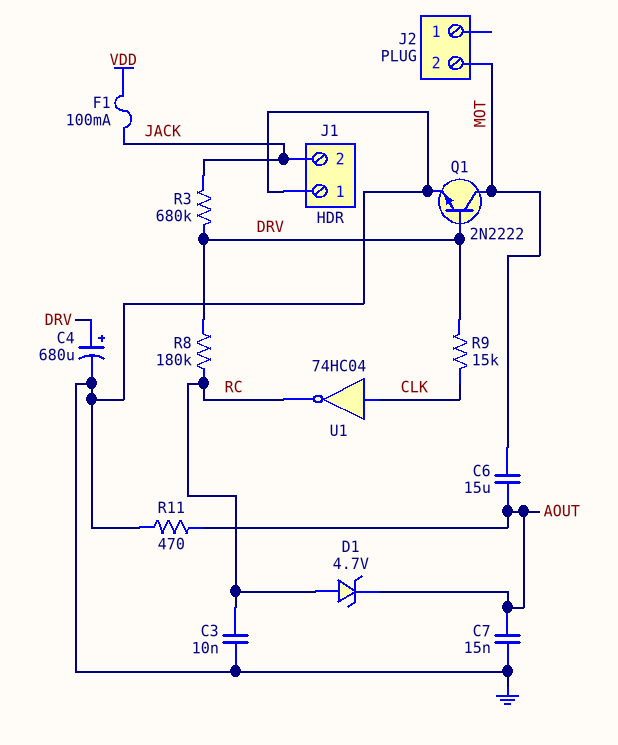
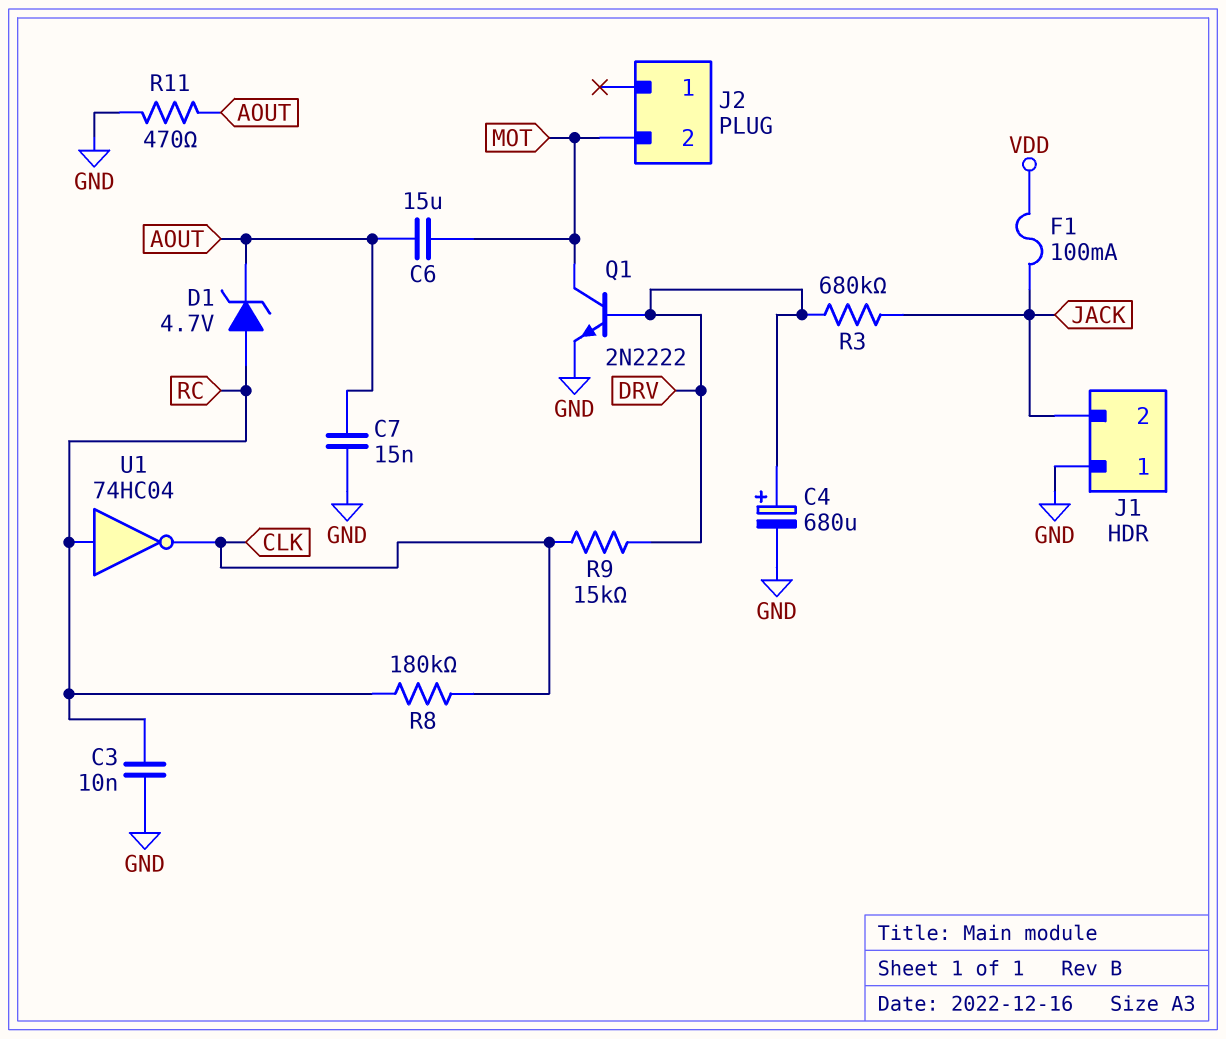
R8: 180k (DRV, RC) -> 180k (CLK, RC)
U1: NOT 74HC04 (in CLK, out RC) -> NOT 74HC04 (in RC, out CLK)

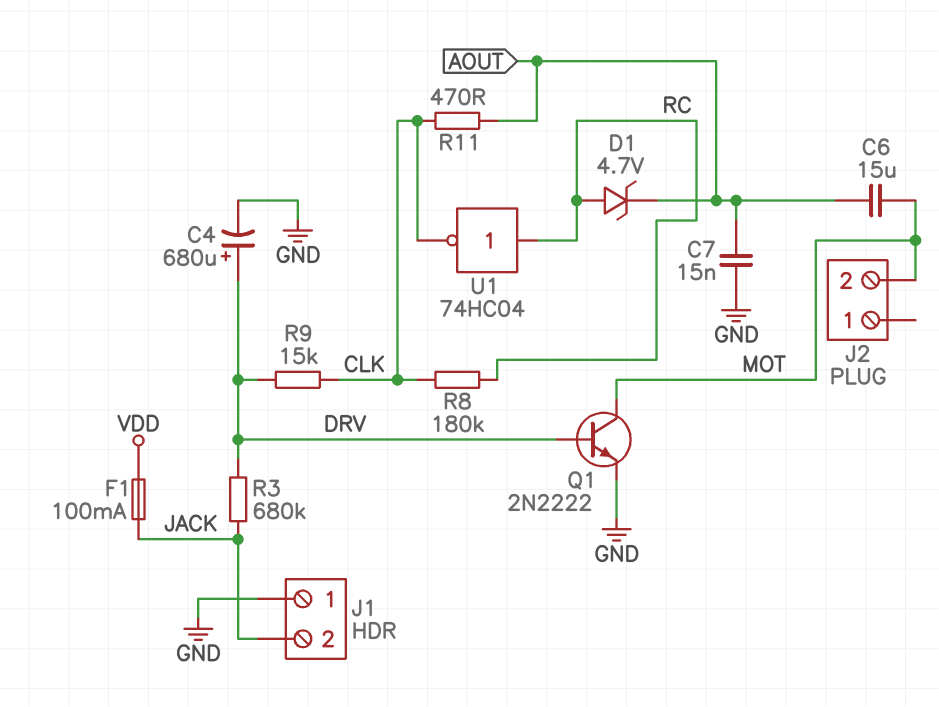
C3: 10nF (GND, RC) -> none
R11: 470 (AOUT, GND) -> 470 (AOUT, CLK)

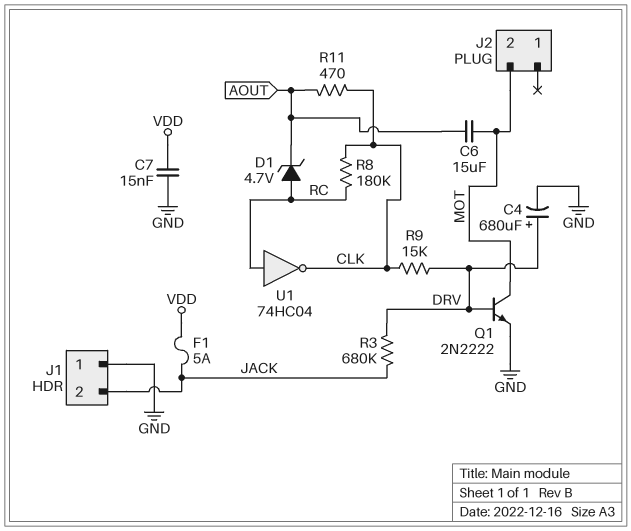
C7: 15nF (AOUT, GND) -> 15nF (GND, VDD)
F1: 100mA (JACK, VDD) -> 5A (JACK, VDD)

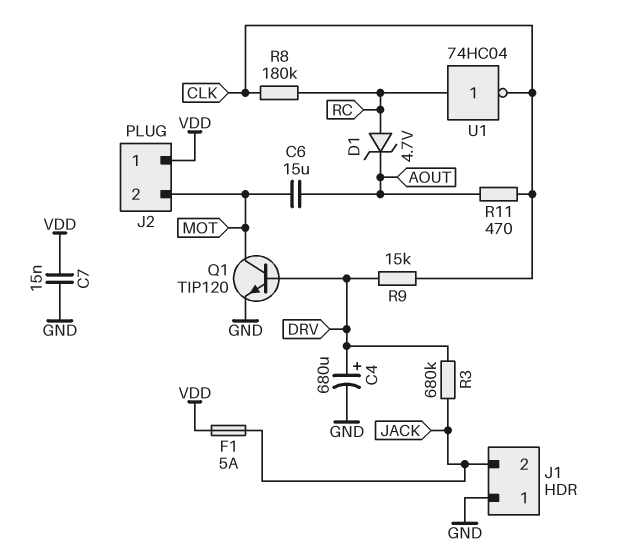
J2 pin 1: none -> VDD
Q1: NPN 2N2222 (B DRV, C MOT, E GND) -> NPN TIP120 (B DRV, C MOT, E GND)

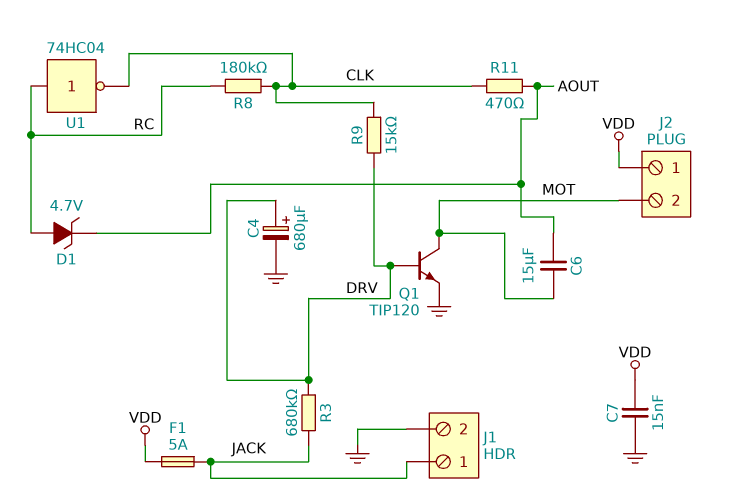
J1 pin 1: GND -> JACK
J1 pin 2: JACK -> GND

